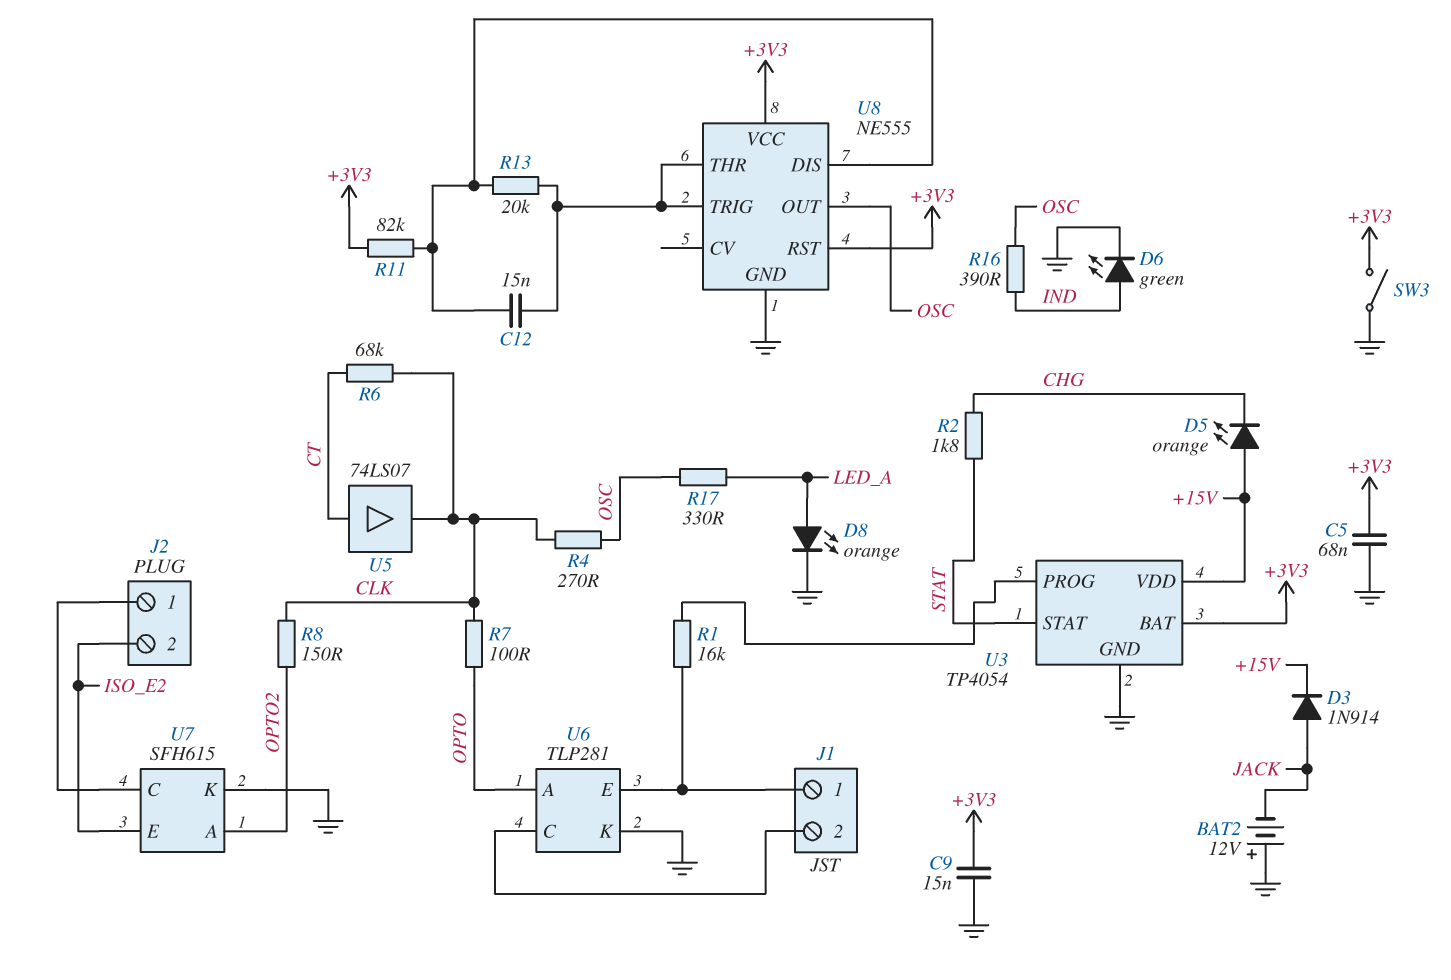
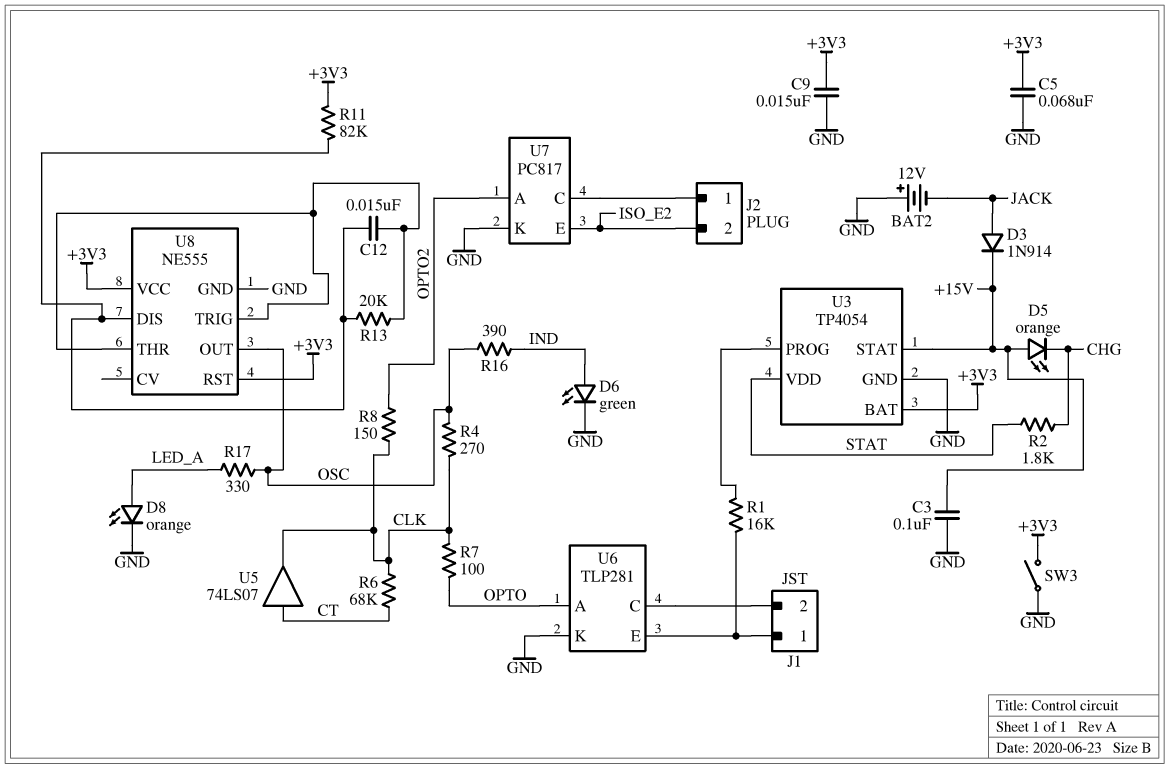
C3: none -> 100nF (+15V, GND)
U3 pin STAT: STAT -> +15V
U3 pin VDD: +15V -> STAT
U7: SFH615 -> PC817

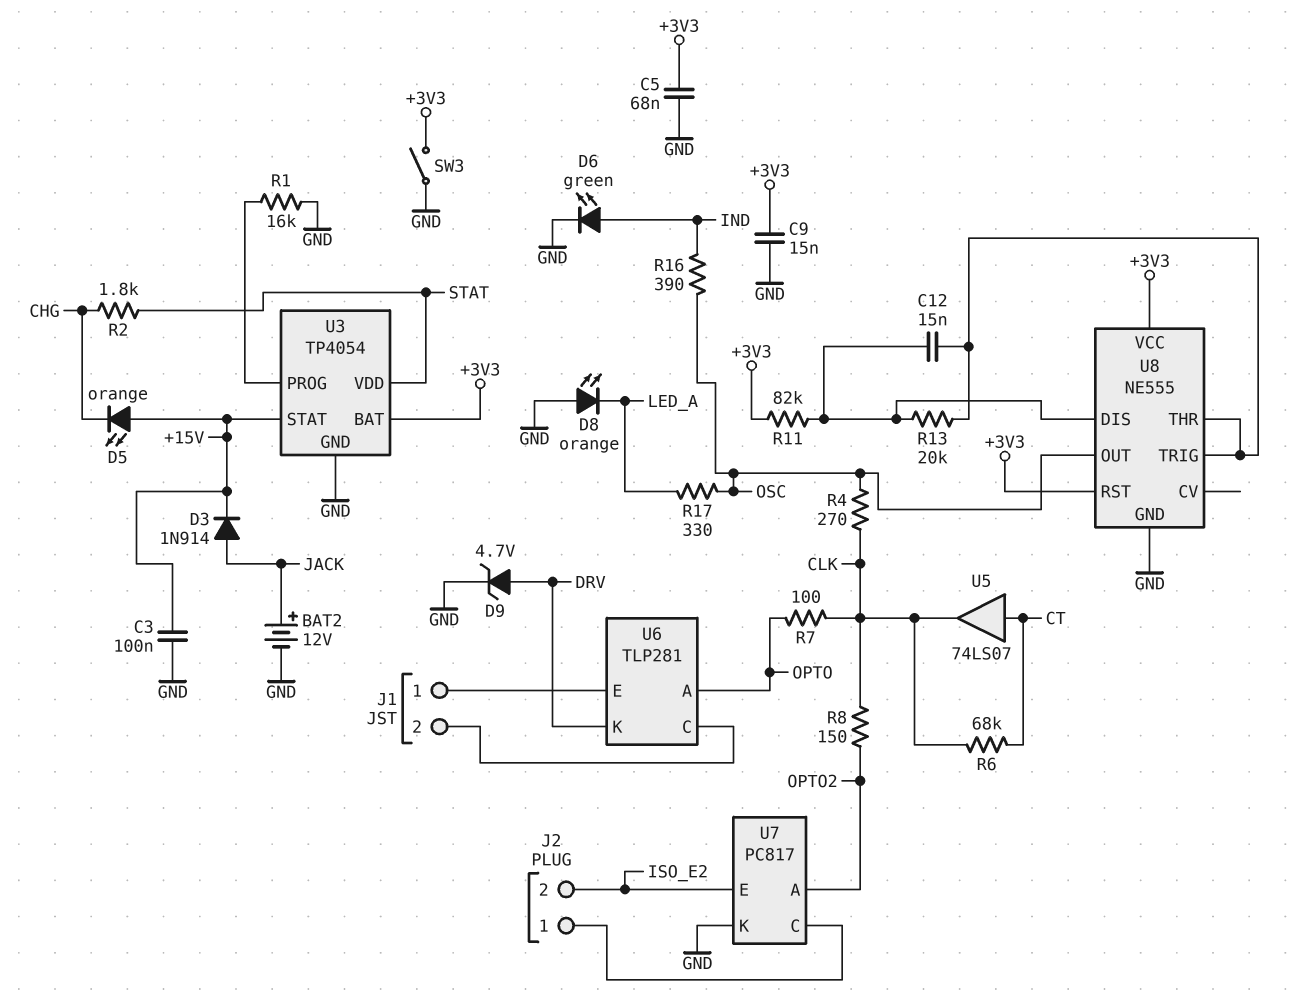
BAT2: 12V (plus GND, minus JACK) -> 12V (plus JACK, minus GND)
D8: LED orange (A LED_A, K GND) -> LED orange (A GND, K LED_A)
D9: none -> zener 4.7V (A DRV, K GND)
R1: 16k (J1/1, U3/PROG) -> 16k (GND, U3/PROG)
U6 pin K: GND -> DRV

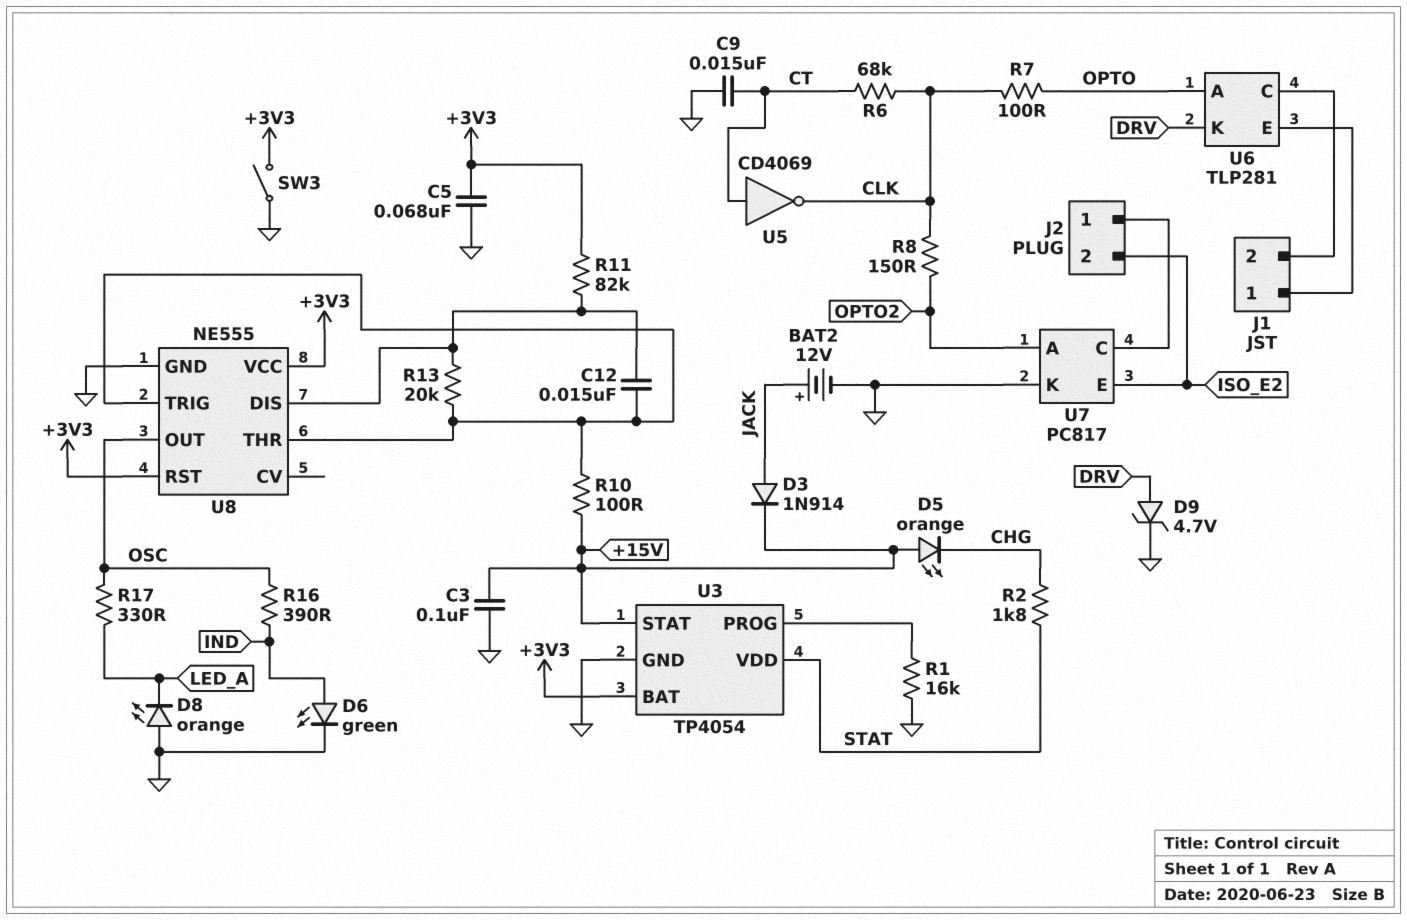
C9: 15nF (+3V3, GND) -> 15nF (CT, GND)
R4: 270 (CLK, OSC) -> none
R10: none -> 100 (+15V, U8/THR)
U5: buffer 74LS07 (in CT, out CLK) -> NOT CD4069 (in CT, out CLK)

